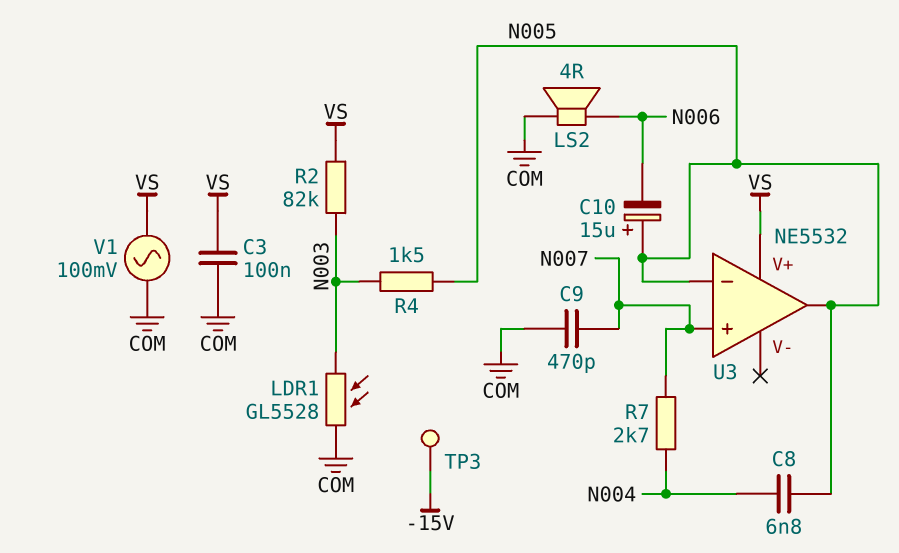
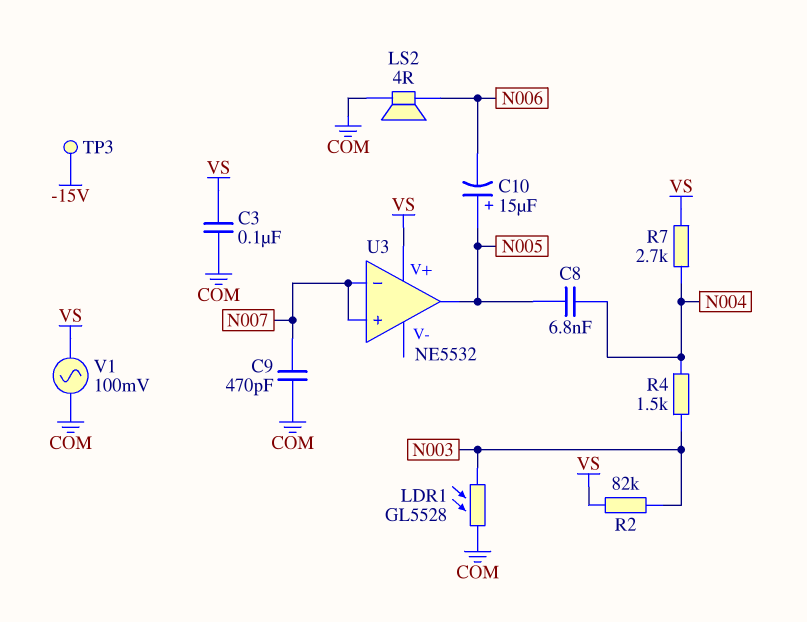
R4: 1.5k (N003, N005) -> 1.5k (N003, N004)
R7: 2.7k (N004, N007) -> 2.7k (N004, VS)
U3 pin in-: N005 -> N007

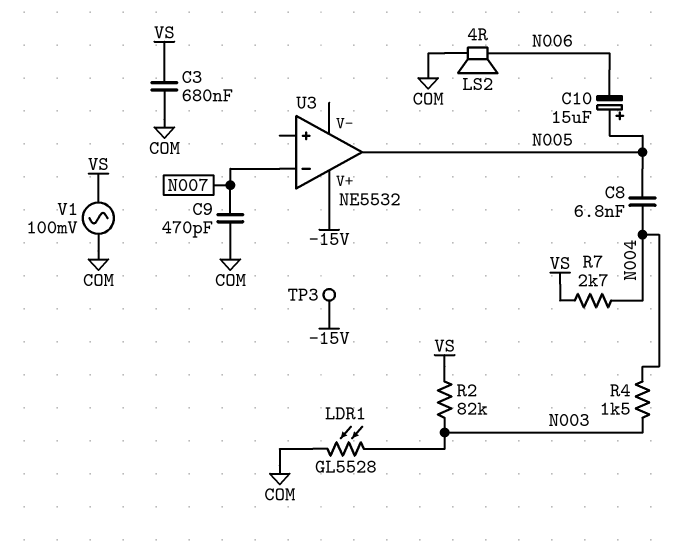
C3: 100nF (COM, VS) -> 680nF (COM, VS)
U3 pin V+: VS -> -15V
U3 pin in+: N007 -> none

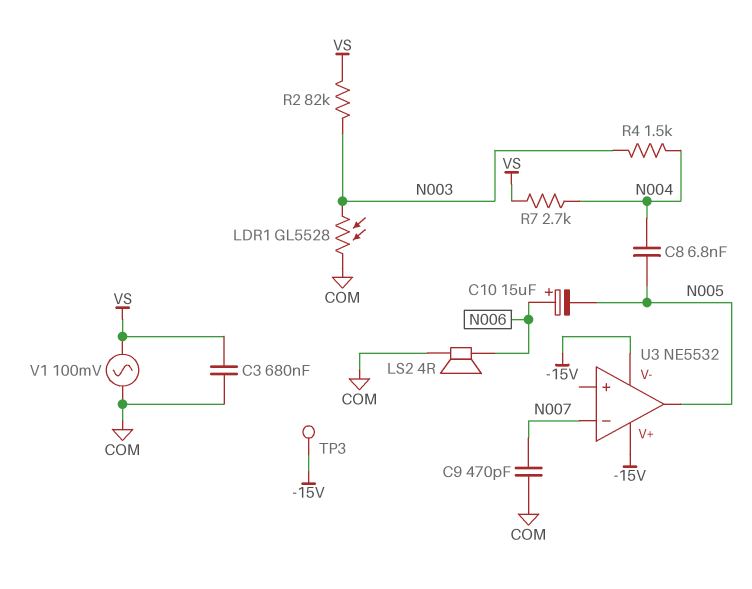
C10: 15uF (plus N005, minus N006) -> 15uF (plus N006, minus N005)
U3 pin V-: none -> -15V

